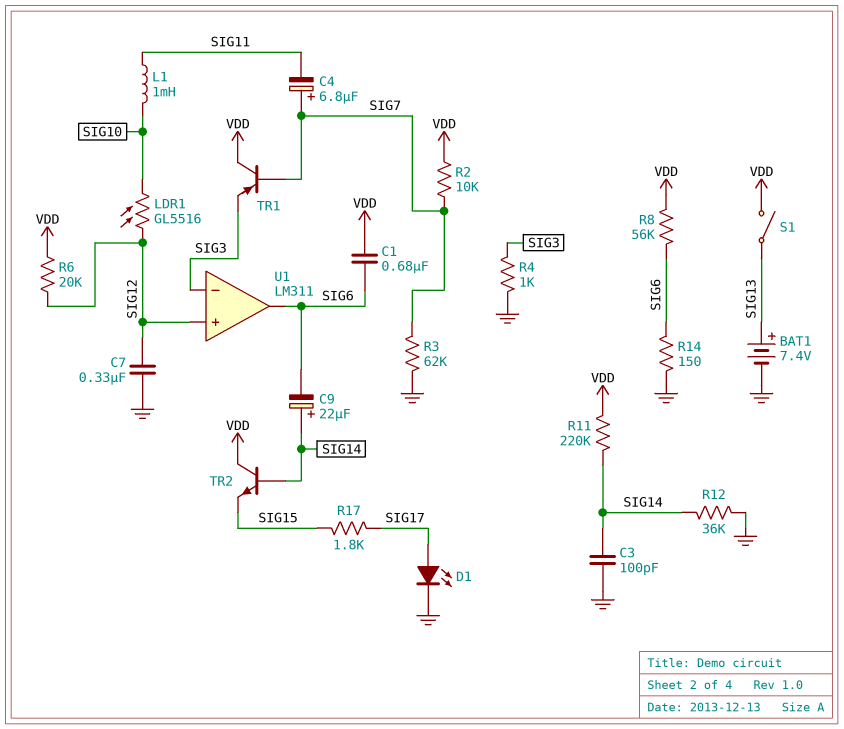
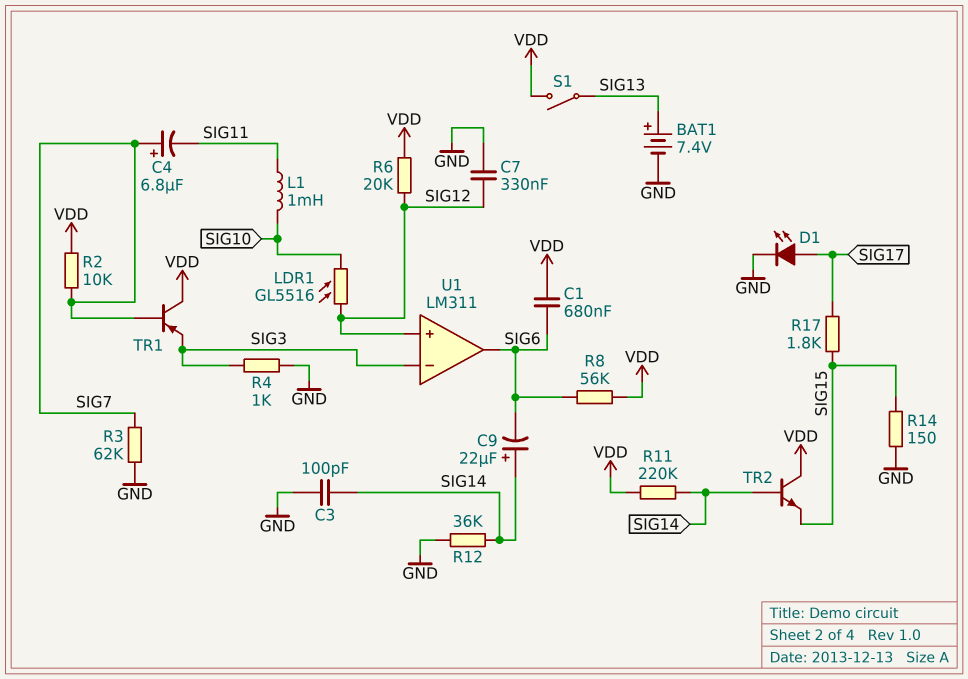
R14: 150 (GND, SIG6) -> 150 (GND, SIG15)

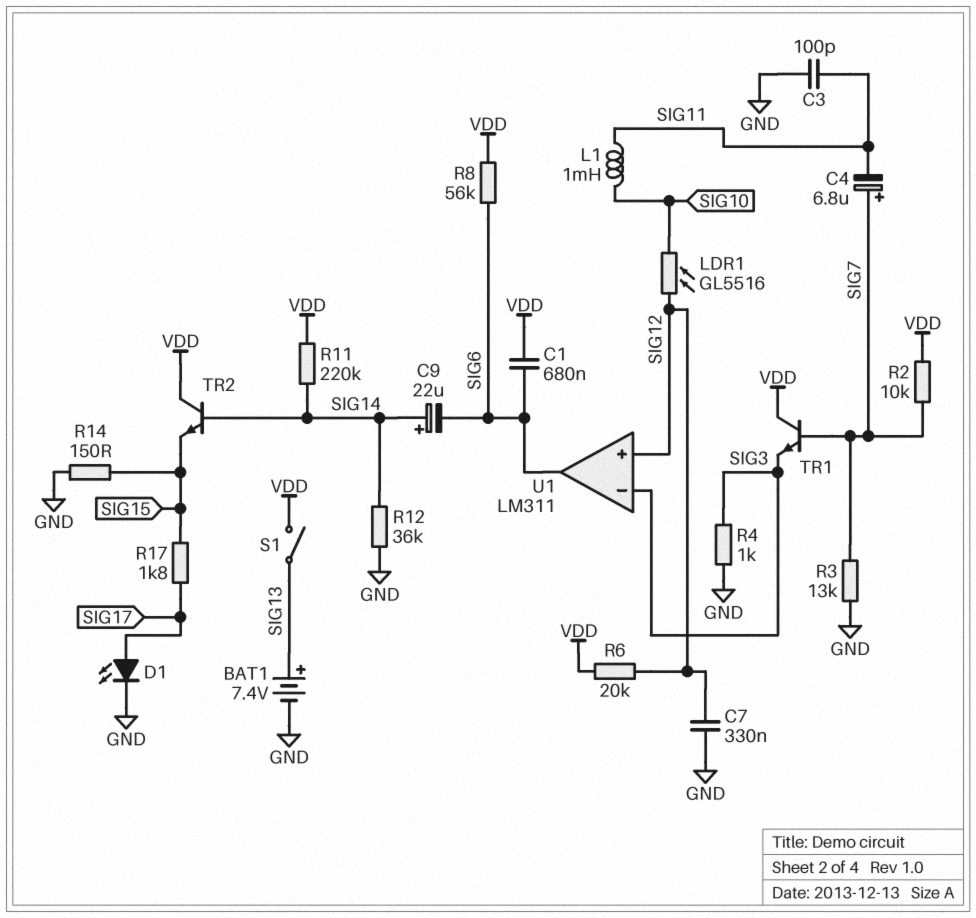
C3: 100pF (GND, SIG14) -> 100pF (GND, SIG11)
R3: 62k (GND, SIG7) -> 13k (GND, SIG7)
TR1: PNP (B SIG7, C VDD, E SIG3) -> NPN (B SIG7, C VDD, E SIG3)

